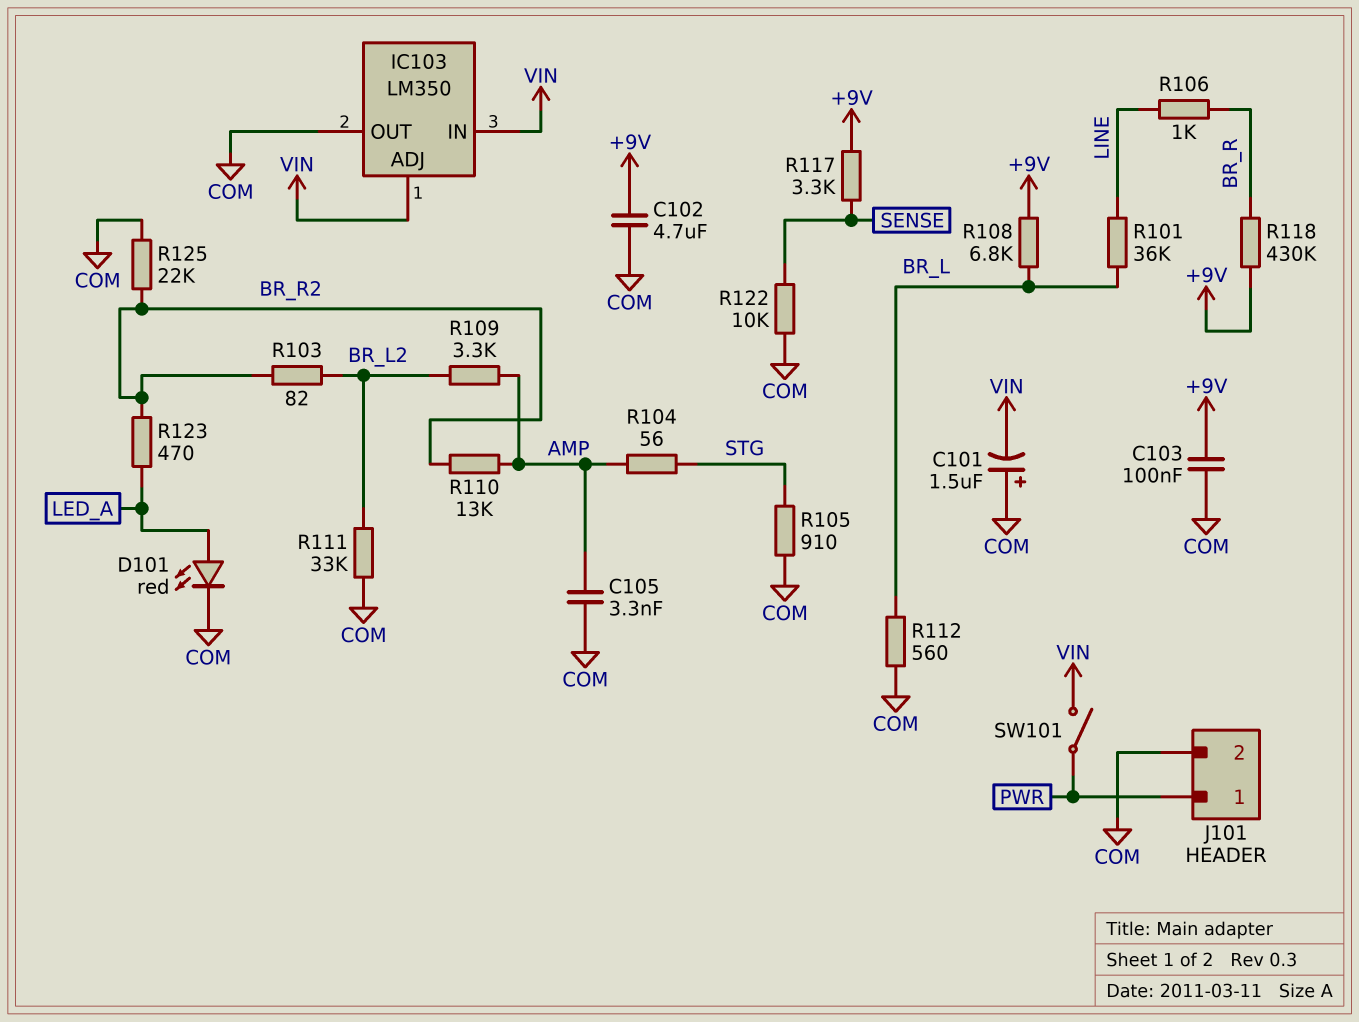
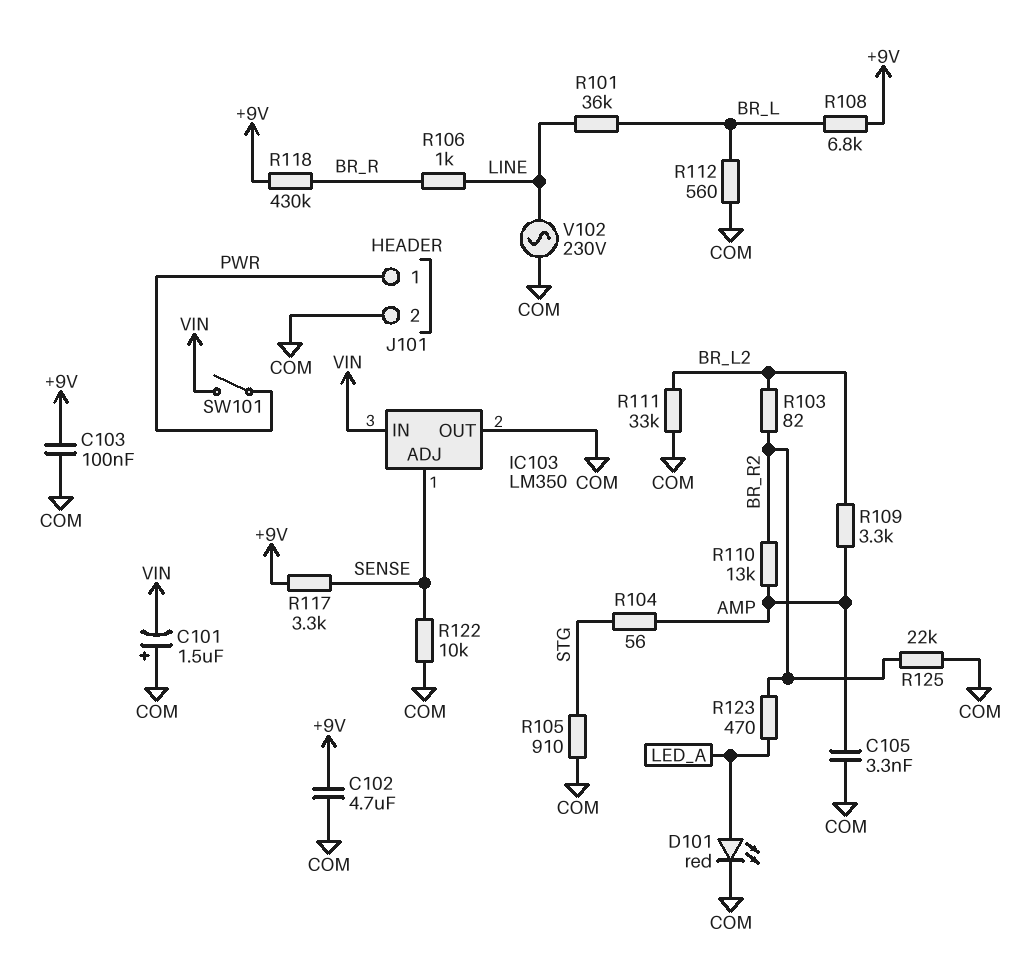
IC103 pin ADJ: VIN -> SENSE
V102: none -> AC 230V (COM, LINE)

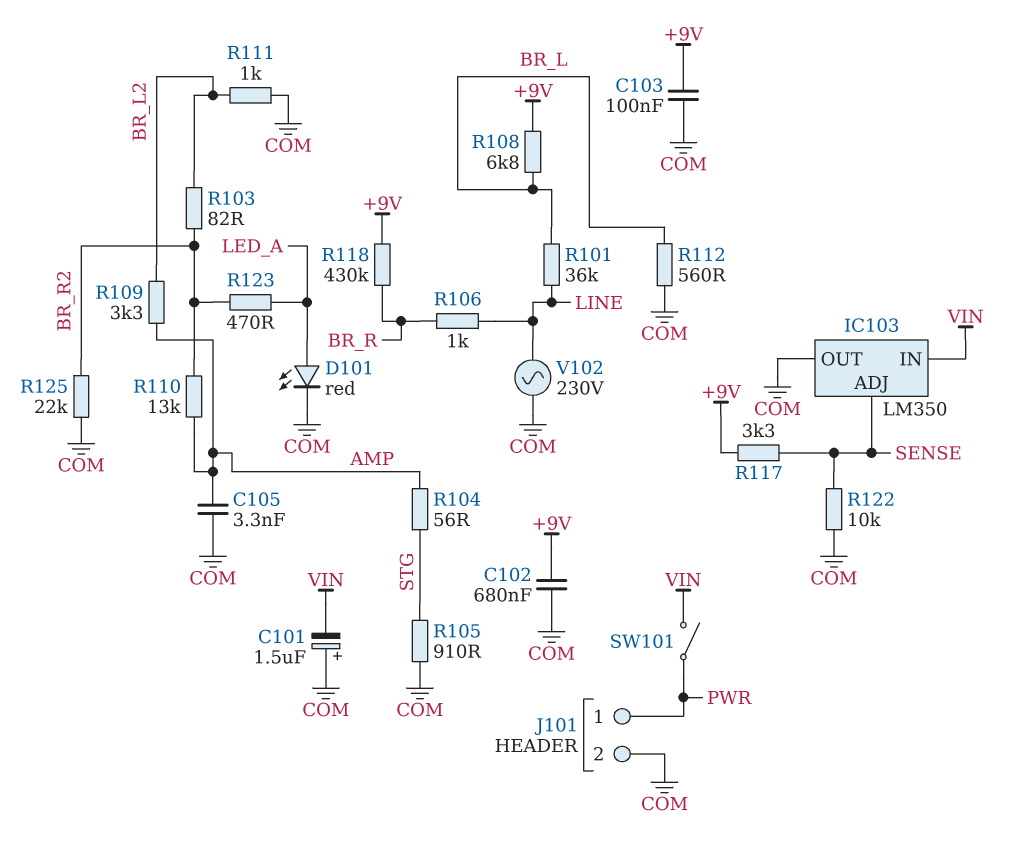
C102: 4.7uF (+9V, COM) -> 680nF (+9V, COM)
R111: 33k (BR_L2, COM) -> 1k (BR_L2, COM)

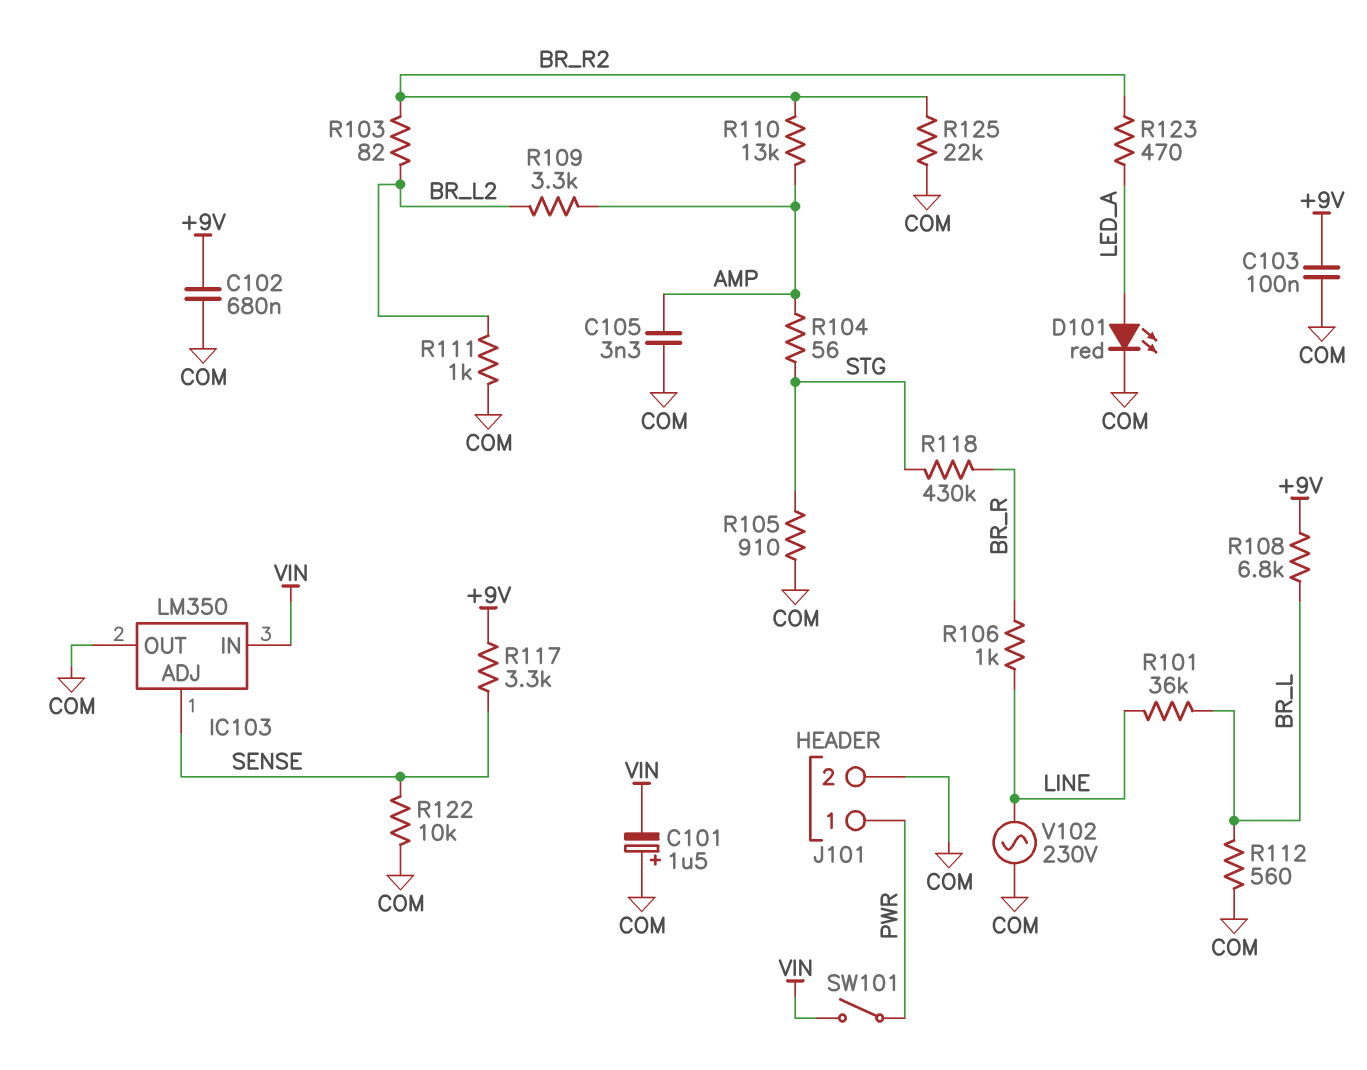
R118: 430k (+9V, BR_R) -> 430k (BR_R, STG)

